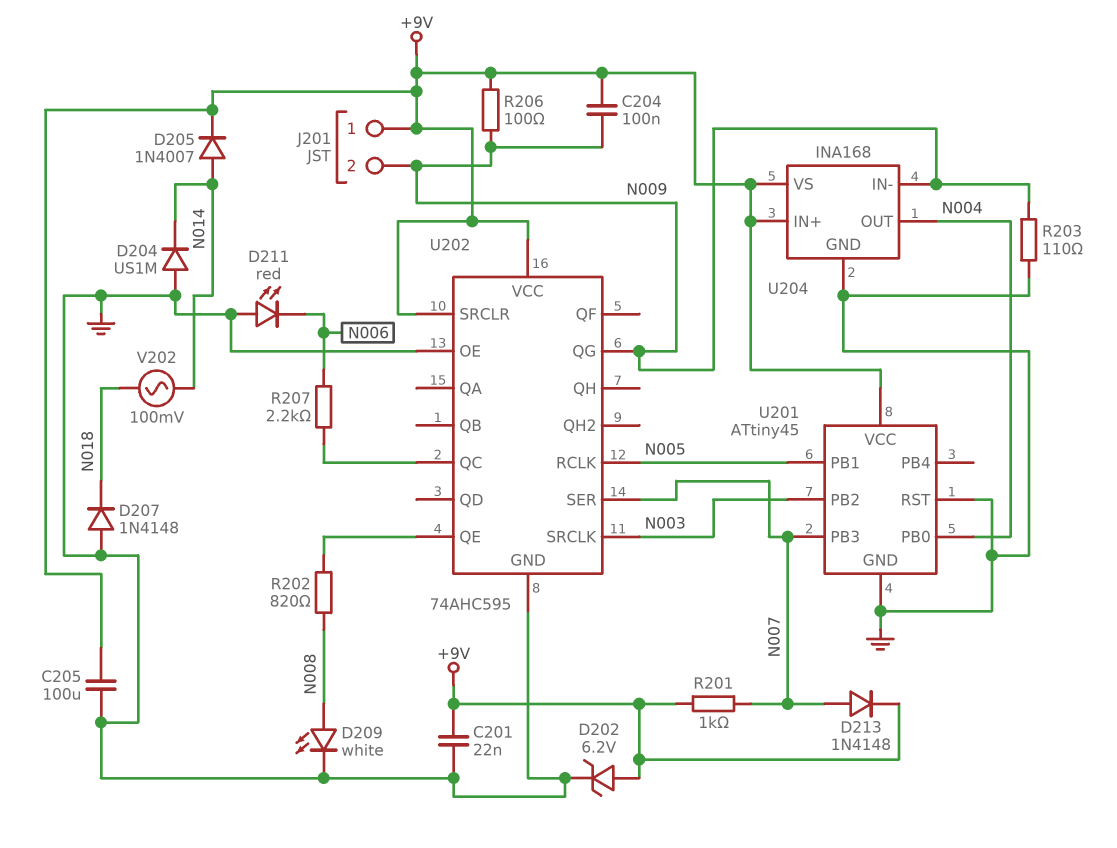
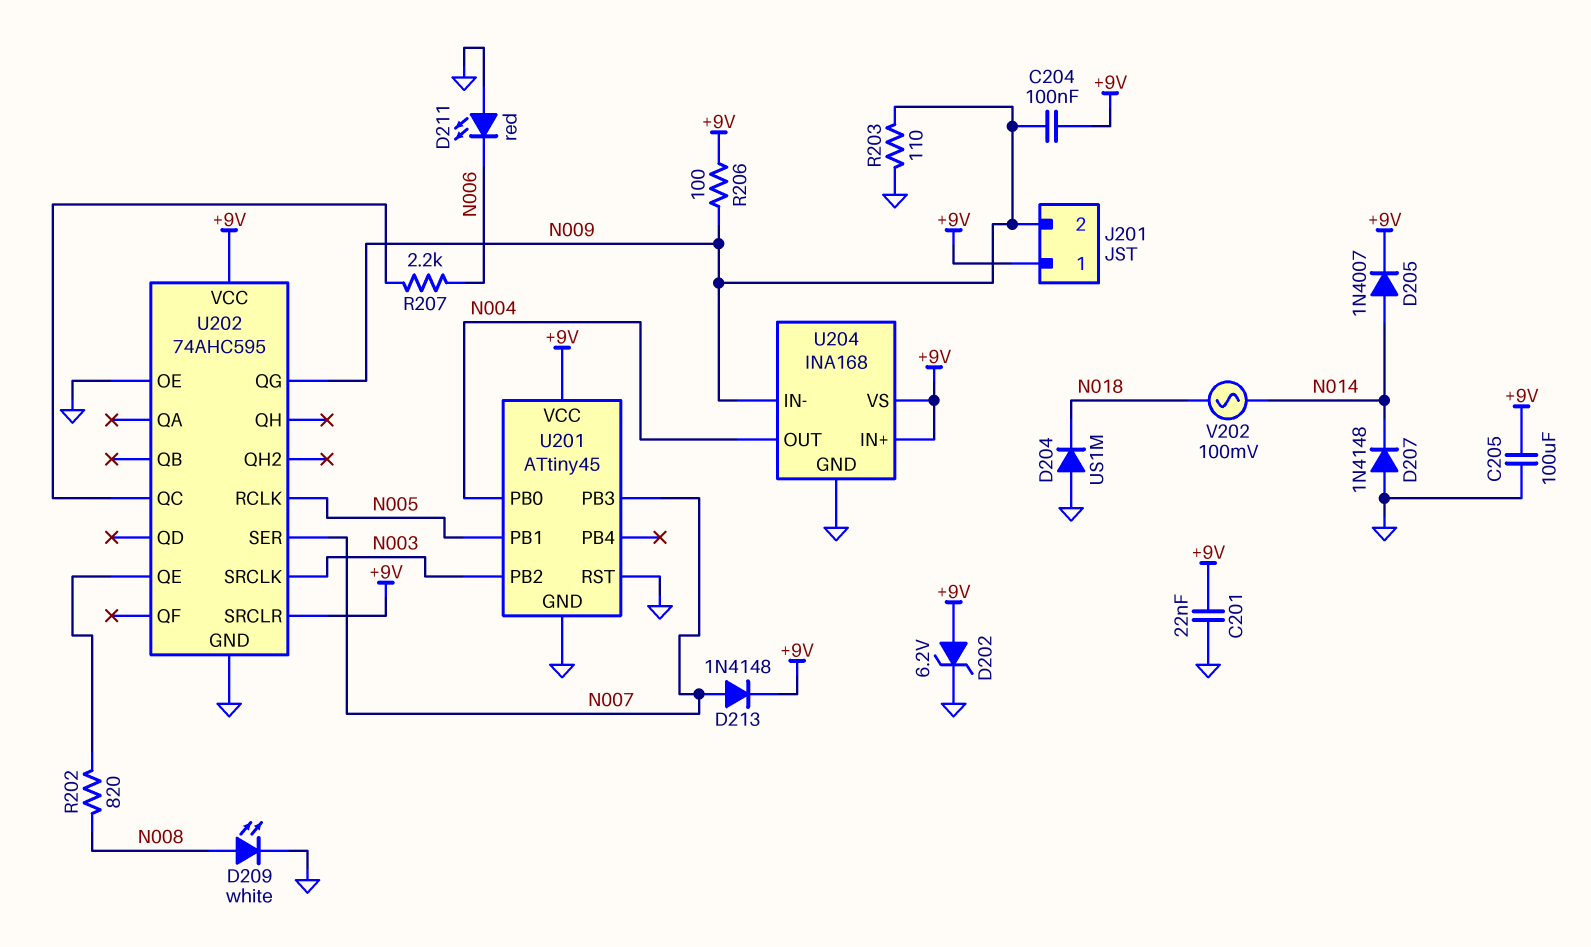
D204: diode US1M (A GND, K N014) -> diode US1M (A GND, K N018)
D207: diode 1N4148 (A GND, K N018) -> diode 1N4148 (A GND, K N014)
R201: 1k (+9V, N007) -> none

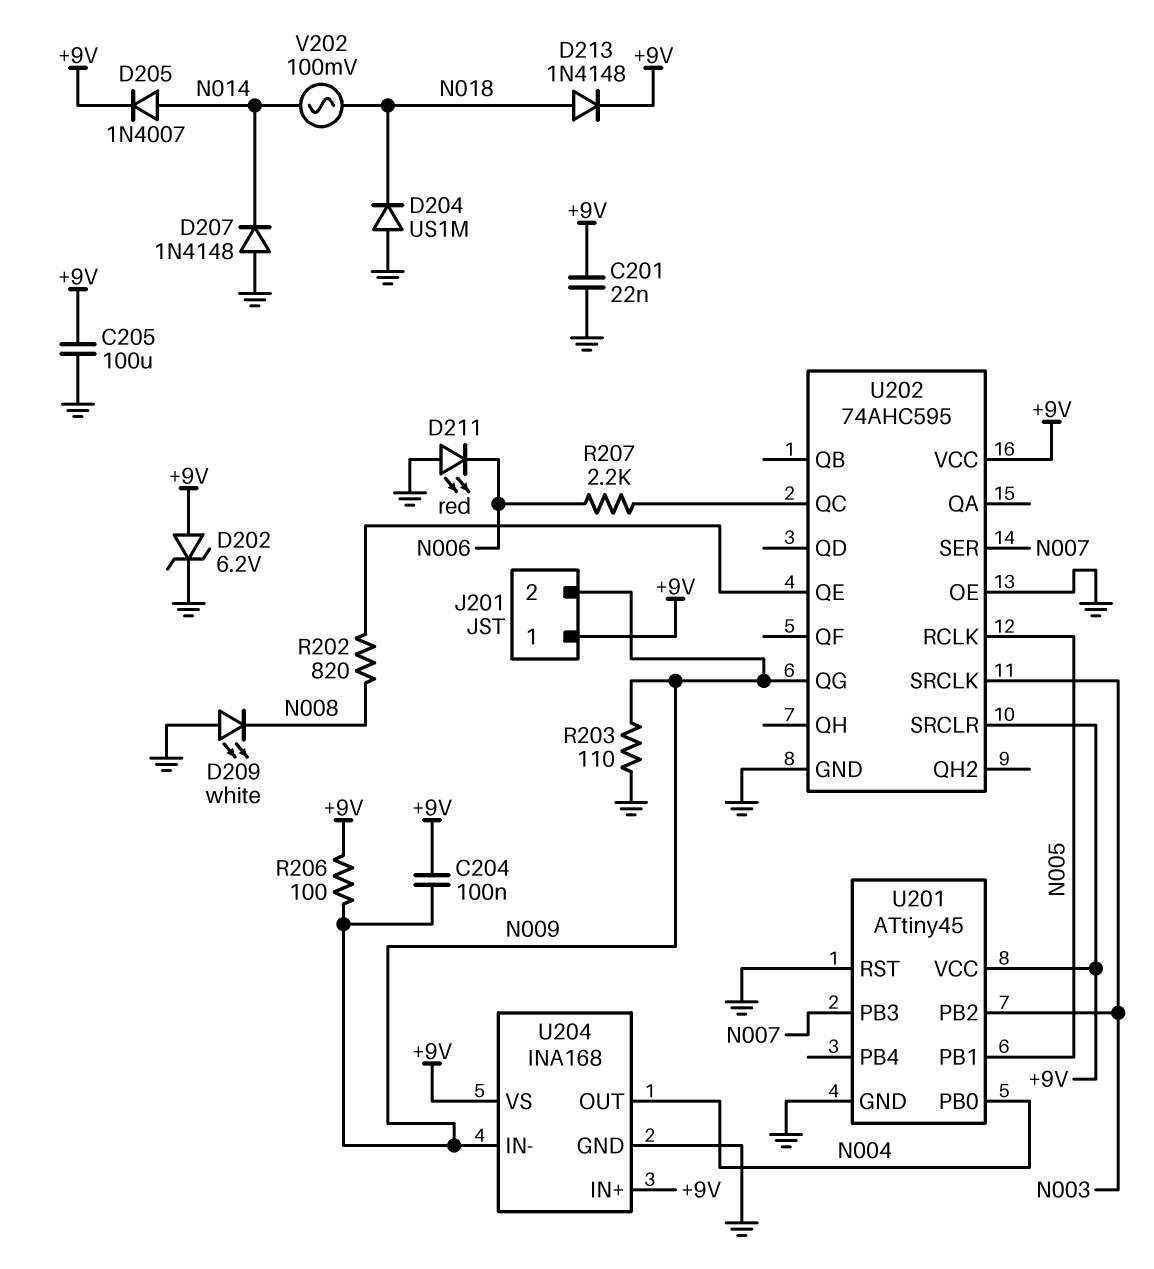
D209: LED white (A N008, K GND) -> LED white (A GND, K N008)
D213: diode 1N4148 (A N007, K +9V) -> diode 1N4148 (A N018, K +9V)

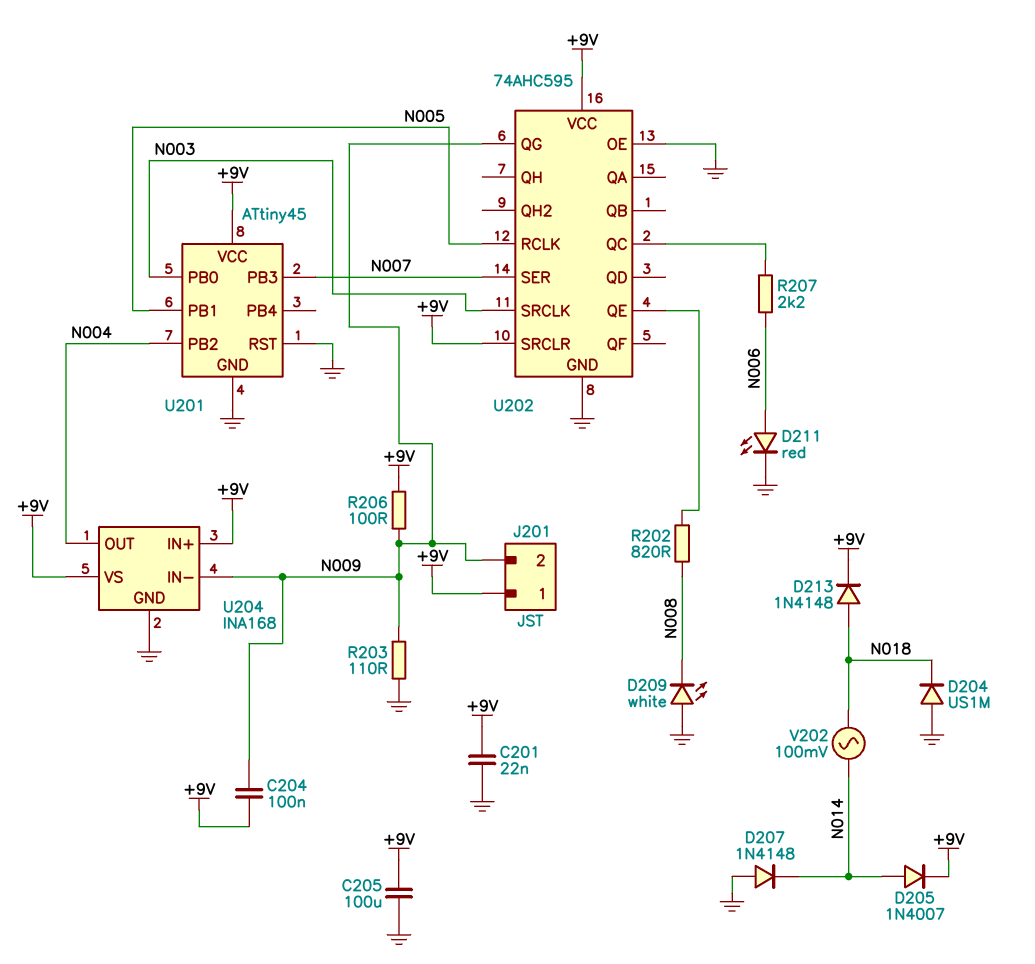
D202: zener 6.2V (A +9V, K GND) -> none
D211: LED red (A GND, K N006) -> LED red (A N006, K GND)
U201 pin PB0: N004 -> N003
U201 pin PB2: N003 -> N004

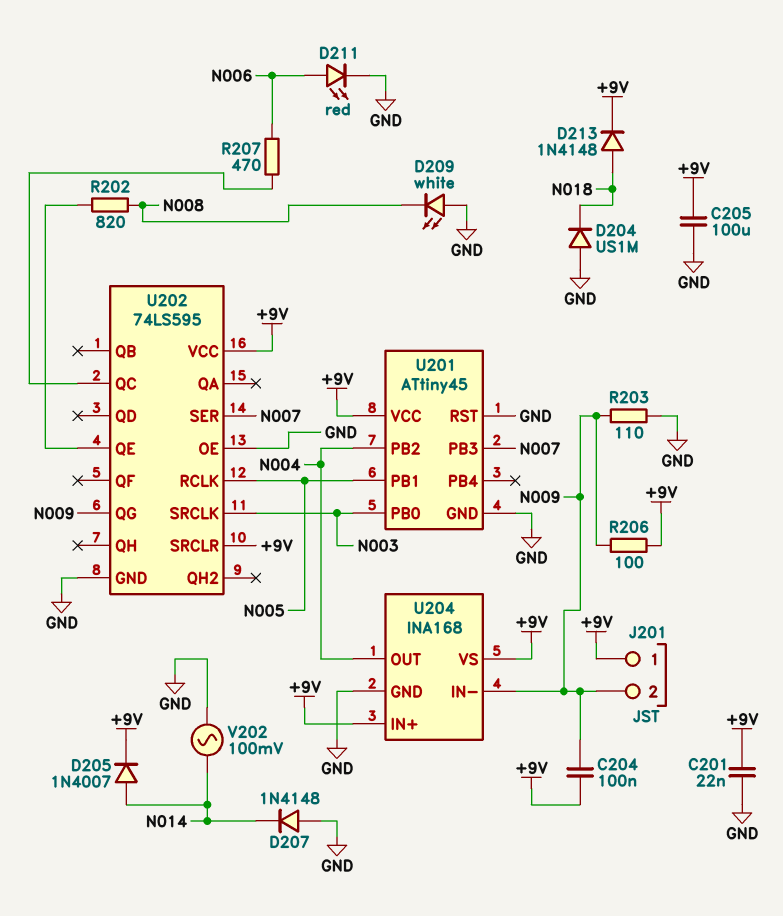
R207: 2.2k (N006, U202/QC) -> 470 (N006, U202/QC)
U202: 74AHC595 -> 74LS595
V202: AC 100mV (N014, N018) -> AC 100mV (GND, N014)

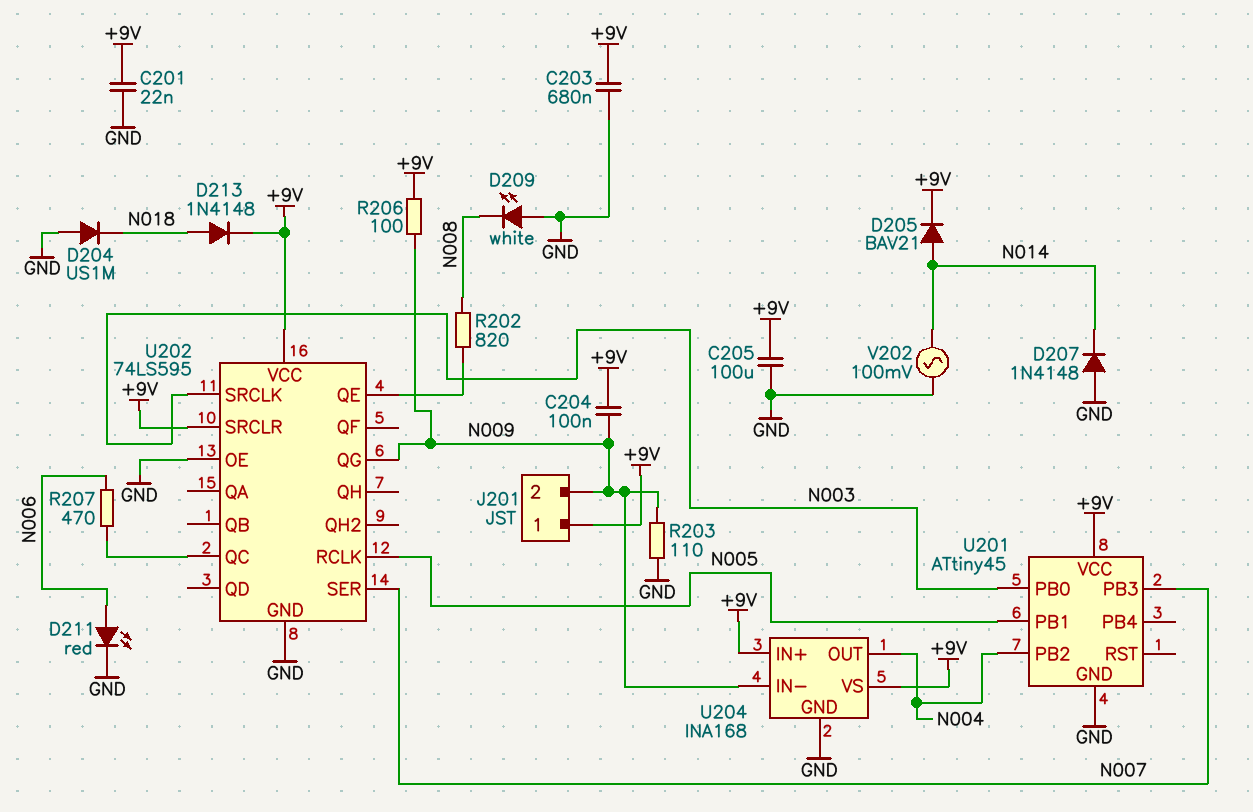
C203: none -> 680nF (+9V, GND)
D205: diode 1N4007 (A N014, K +9V) -> diode BAV21 (A N014, K +9V)
U201 pin RST: GND -> none

